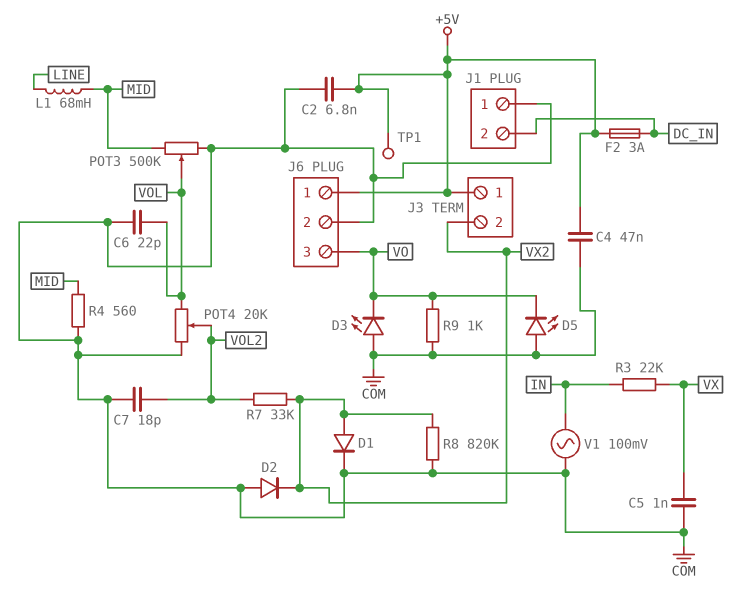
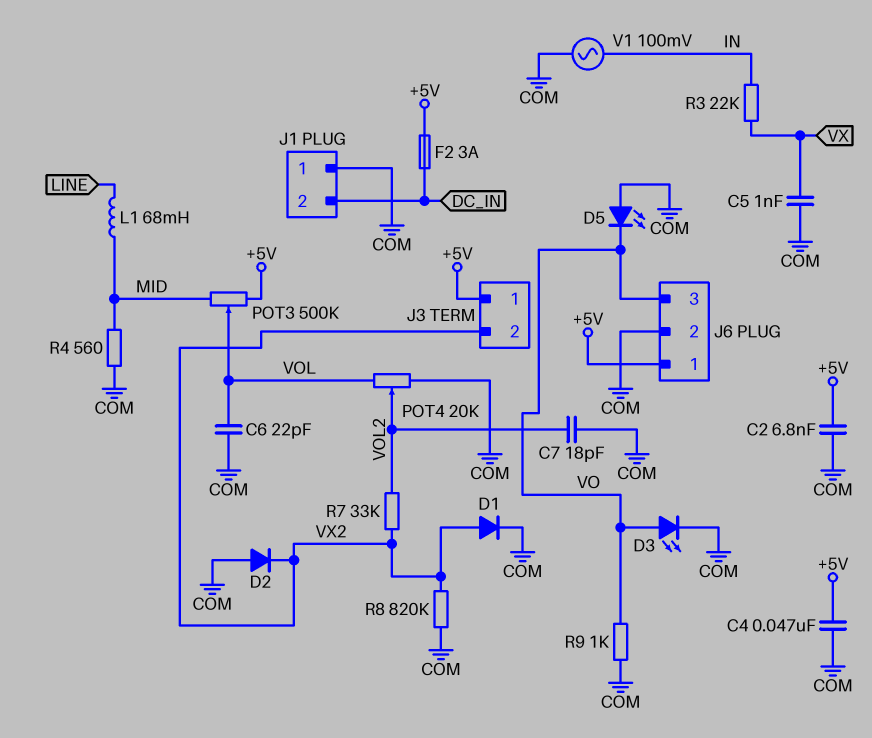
D3: LED (A COM, K VO) -> LED (A VO, K COM)
POT3: 500k (COM, MID, wiper VOL) -> 500k (+5V, MID, wiper VOL)
TP1: test point (+5V) -> none

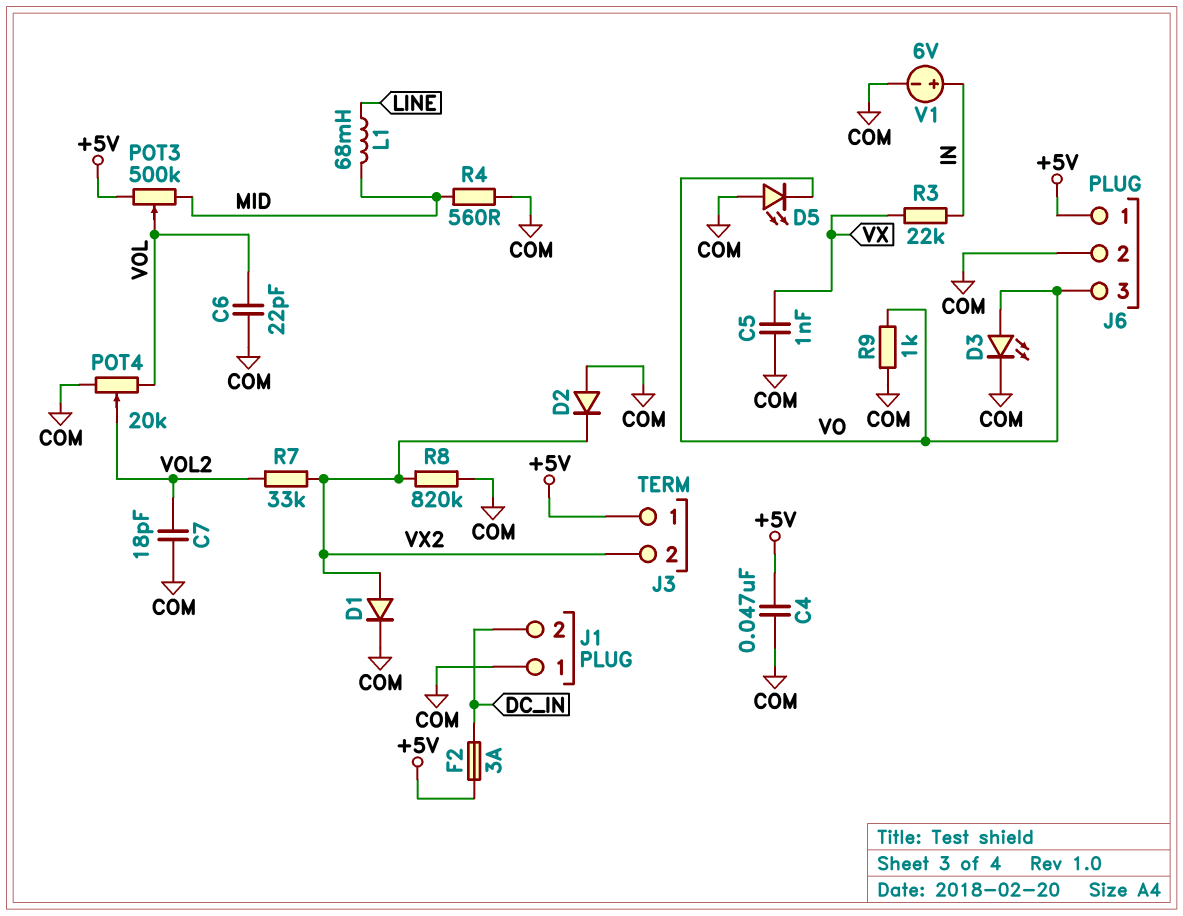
C2: 6.8nF (+5V, COM) -> none
V1: AC 100mV (COM, IN) -> 6V (plus IN, minus COM)

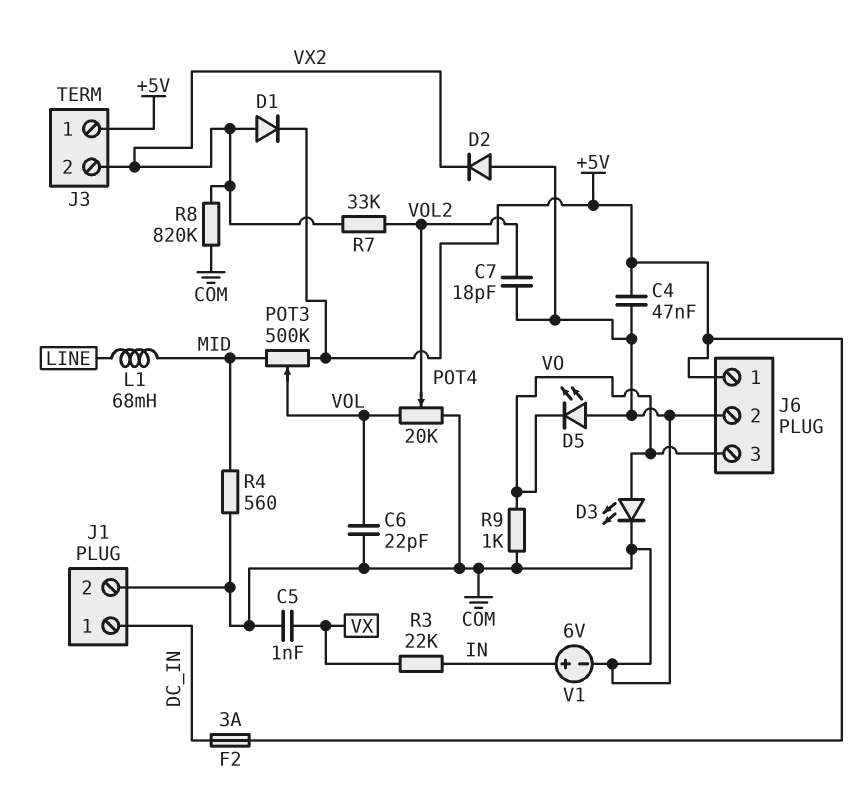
D1: diode (A VX2, K COM) -> diode (A VX2, K +5V)
J1 pin 1: COM -> DC_IN
J1 pin 2: DC_IN -> COM

